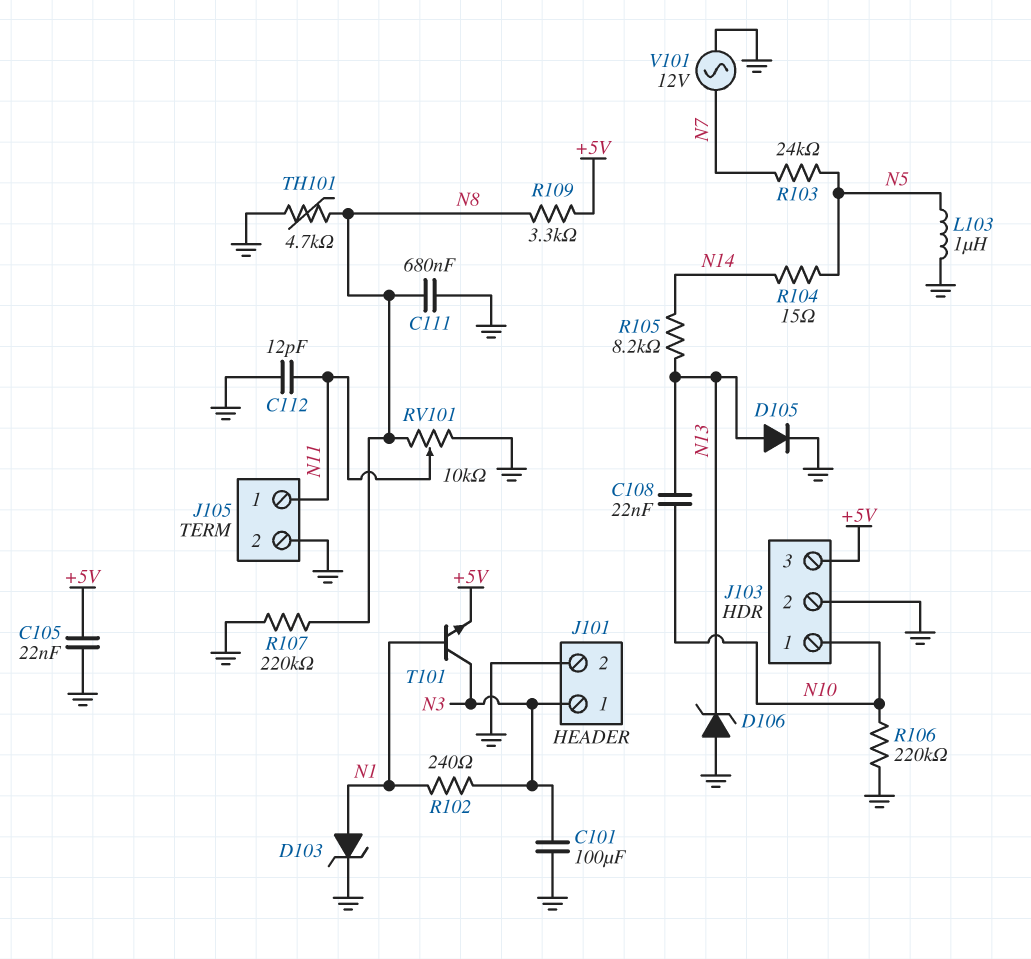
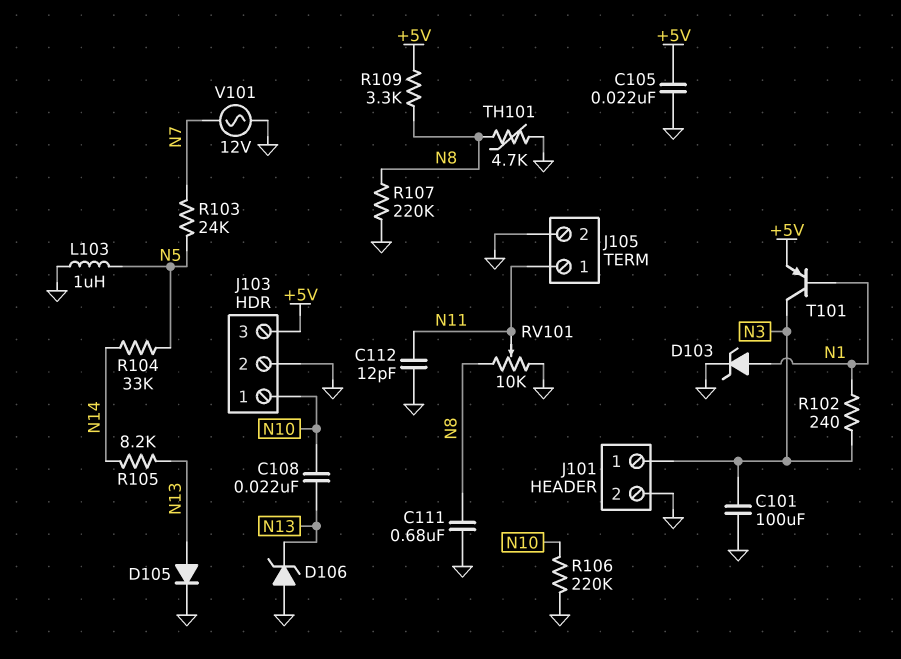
R104: 15 (N5, N14) -> 33k (N5, N14)
T101: NPN (B N1, C N3, E +5V) -> PNP (B N1, C N3, E +5V)

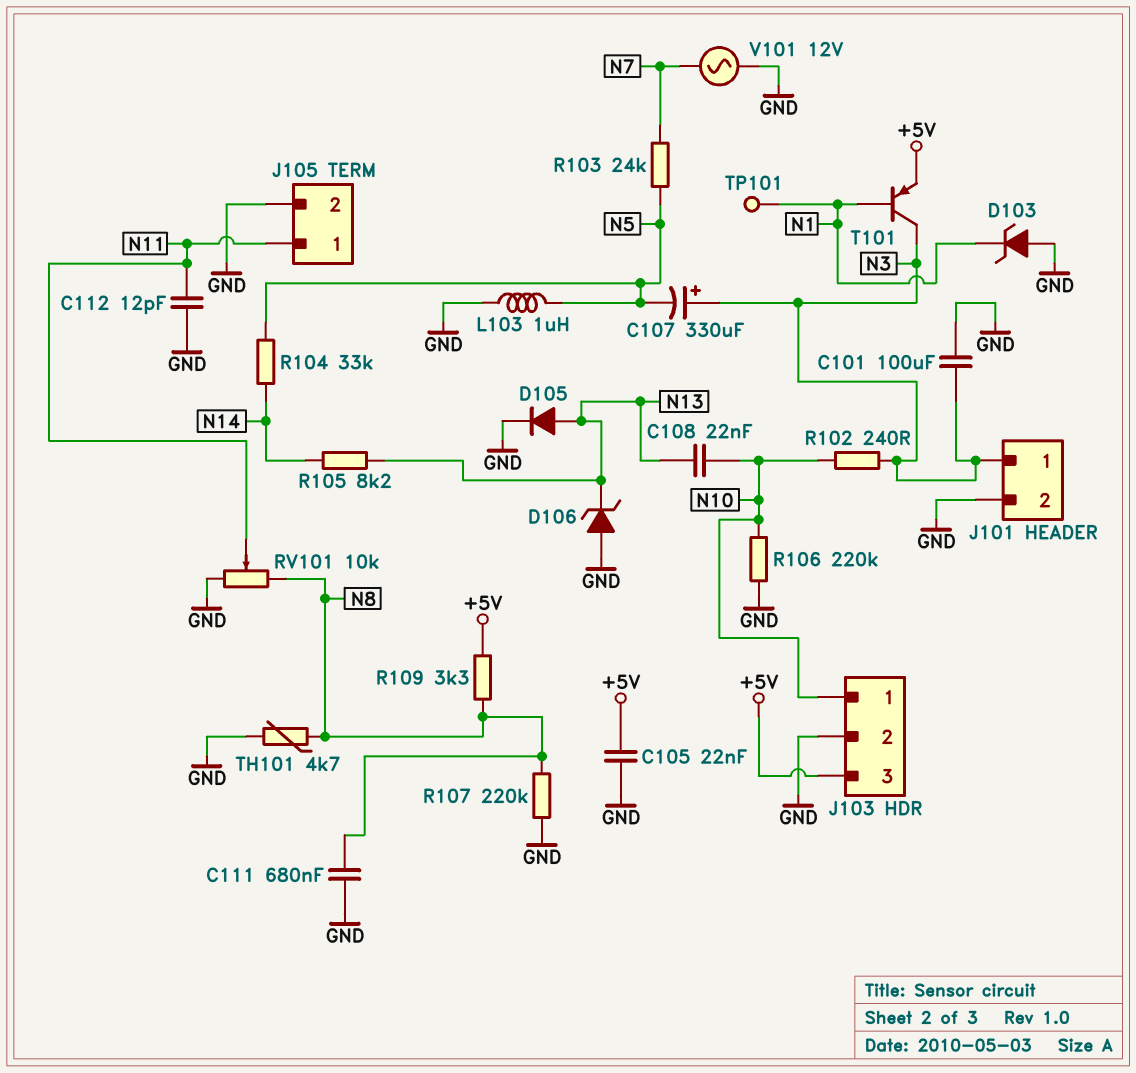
C107: none -> 330uF (plus N3, minus N5)
D103: zener (A N1, K GND) -> zener (A GND, K N1)
R102: 240 (N1, N3) -> 240 (N3, N10)
TP101: none -> test point (N1)

